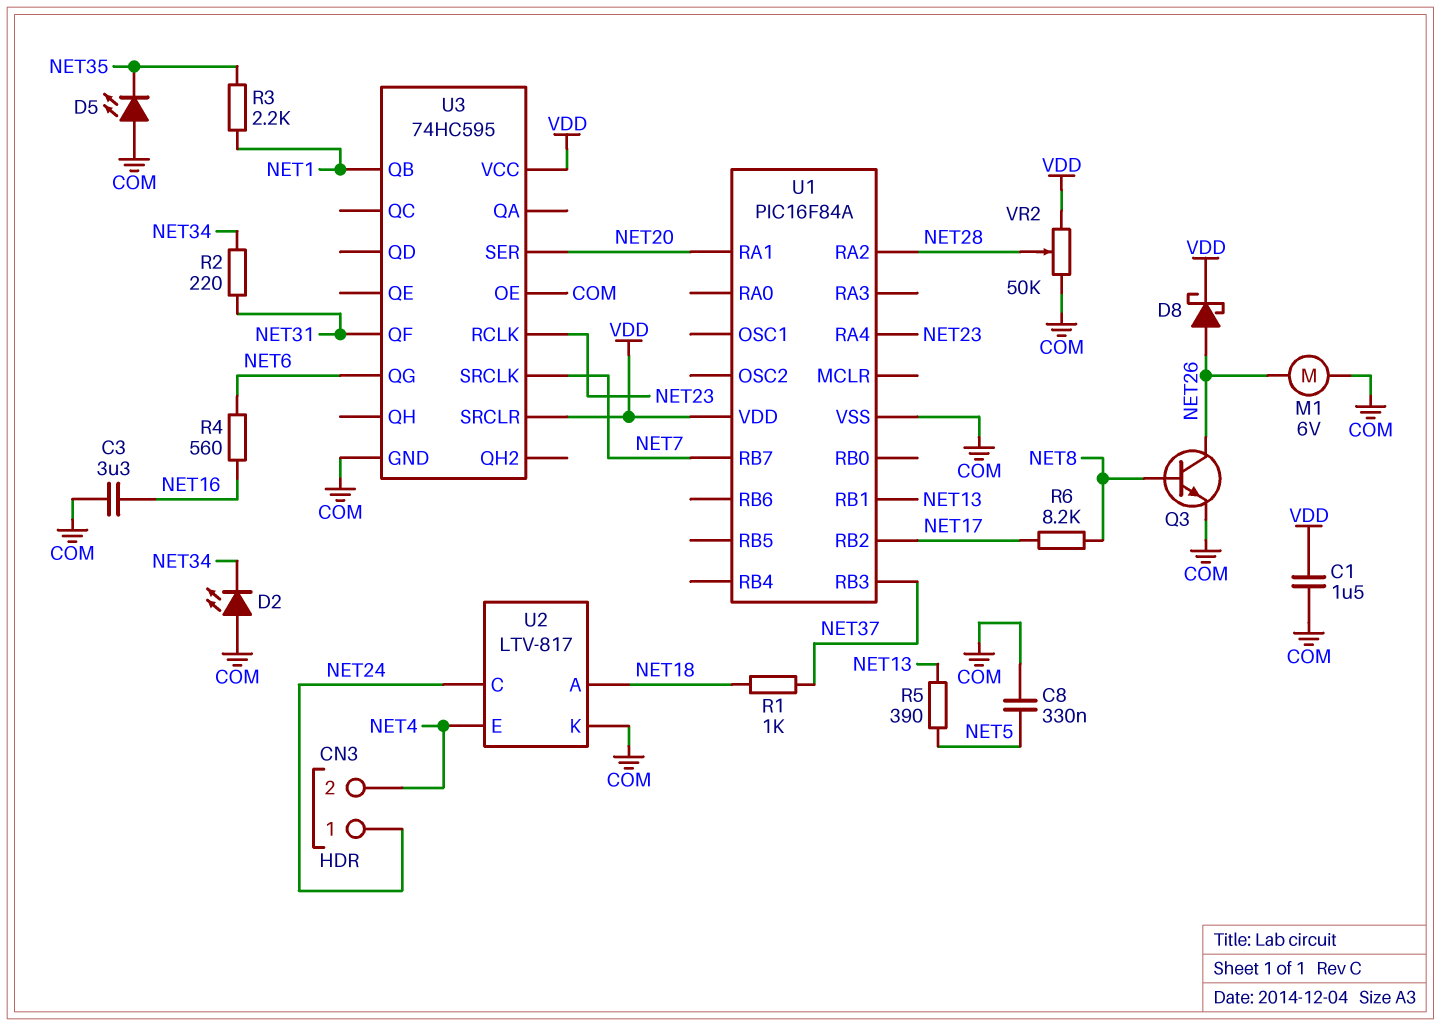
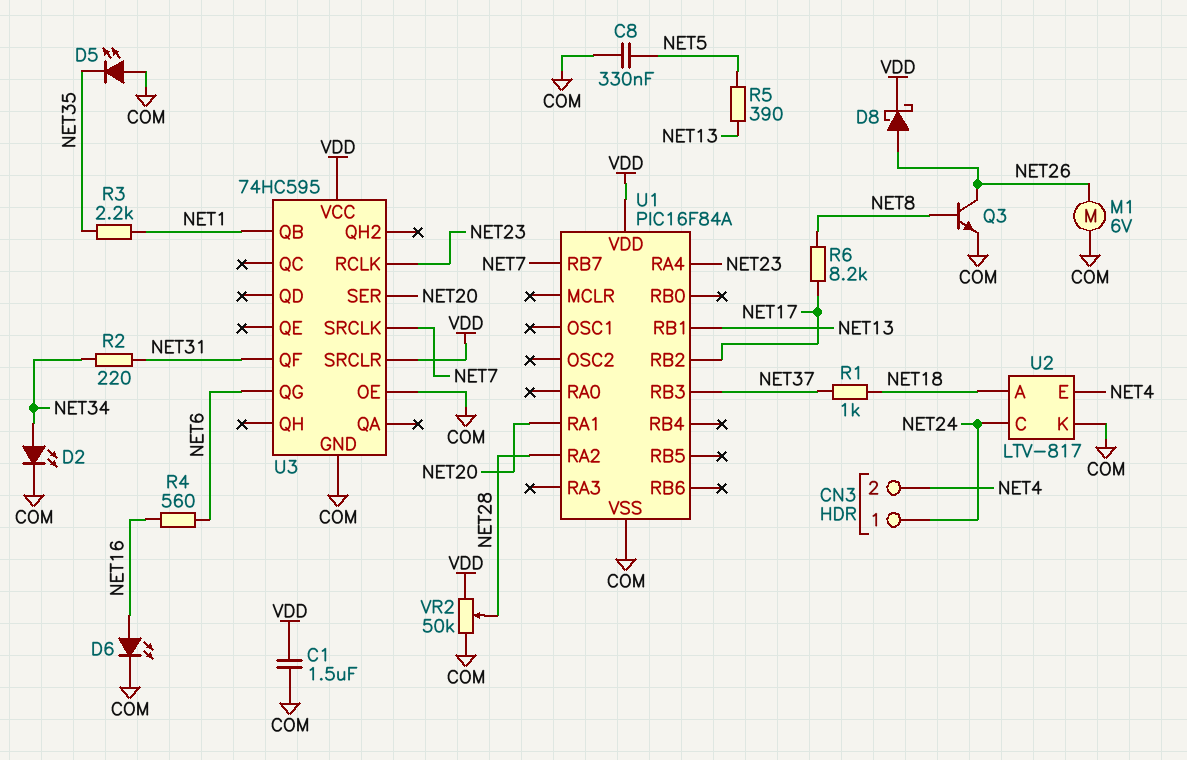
C3: 3.3uF (COM, NET16) -> none
D2: LED (A COM, K NET34) -> LED (A NET34, K COM)
D6: none -> LED (A NET16, K COM)

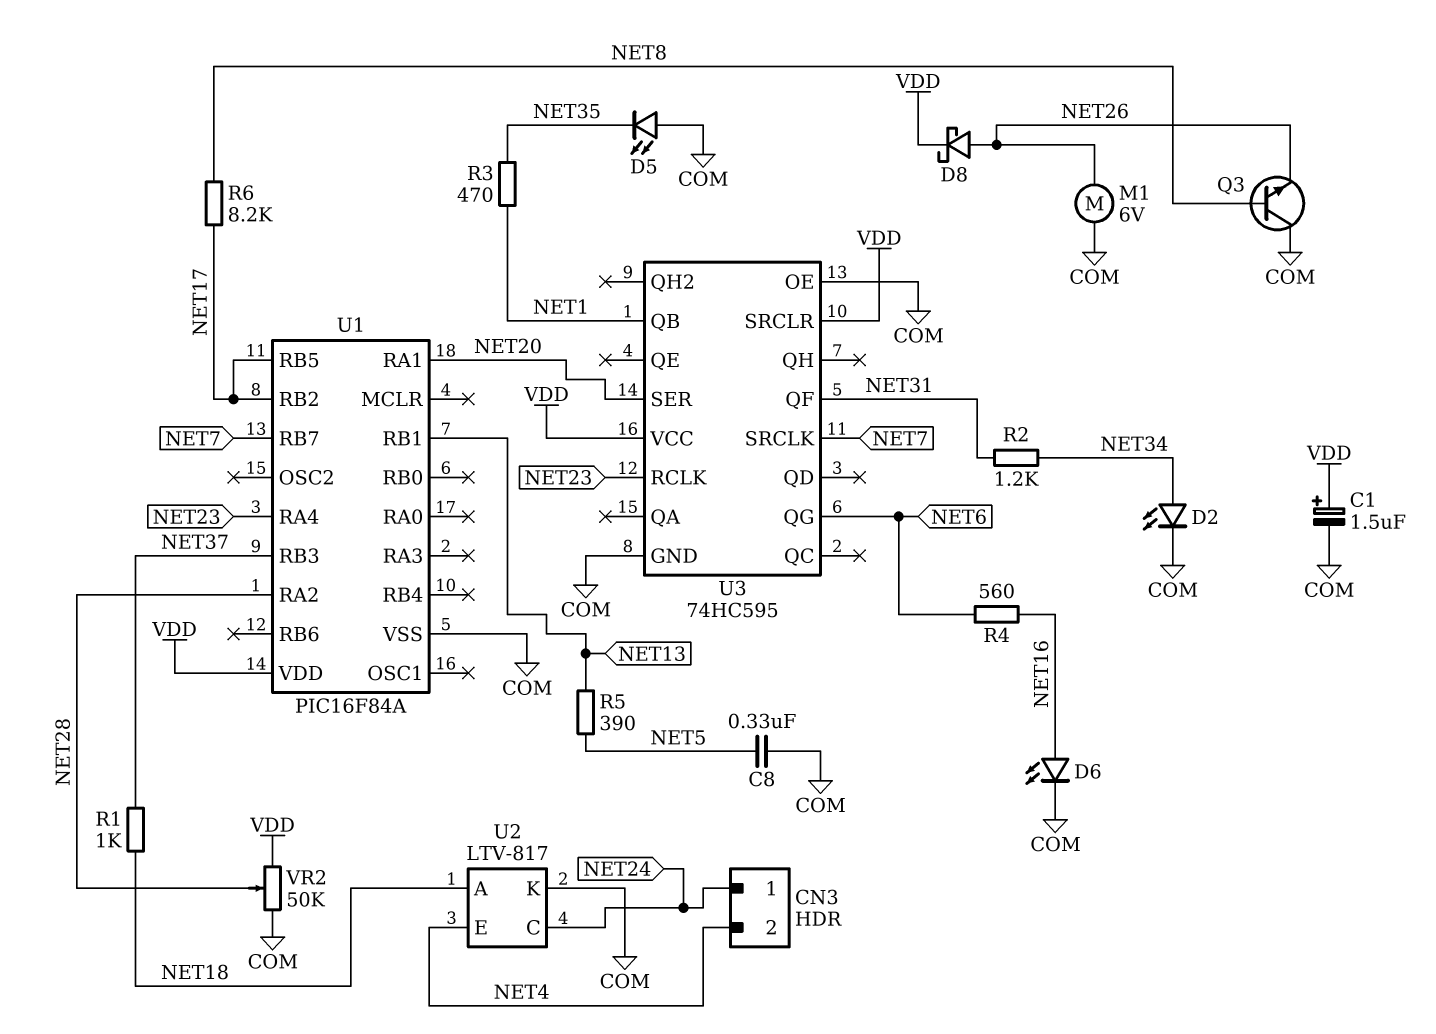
C1: 1.5uF (COM, VDD) -> 1.5uF (plus VDD, minus COM)
Q3: NPN (B NET8, C NET26, E COM) -> NPN (B NET8, C COM, E NET26)
R2: 220 (NET31, NET34) -> 1.2k (NET31, NET34)
R3: 2.2k (NET1, NET35) -> 470 (NET1, NET35)
U1 pin RB5: none -> NET17

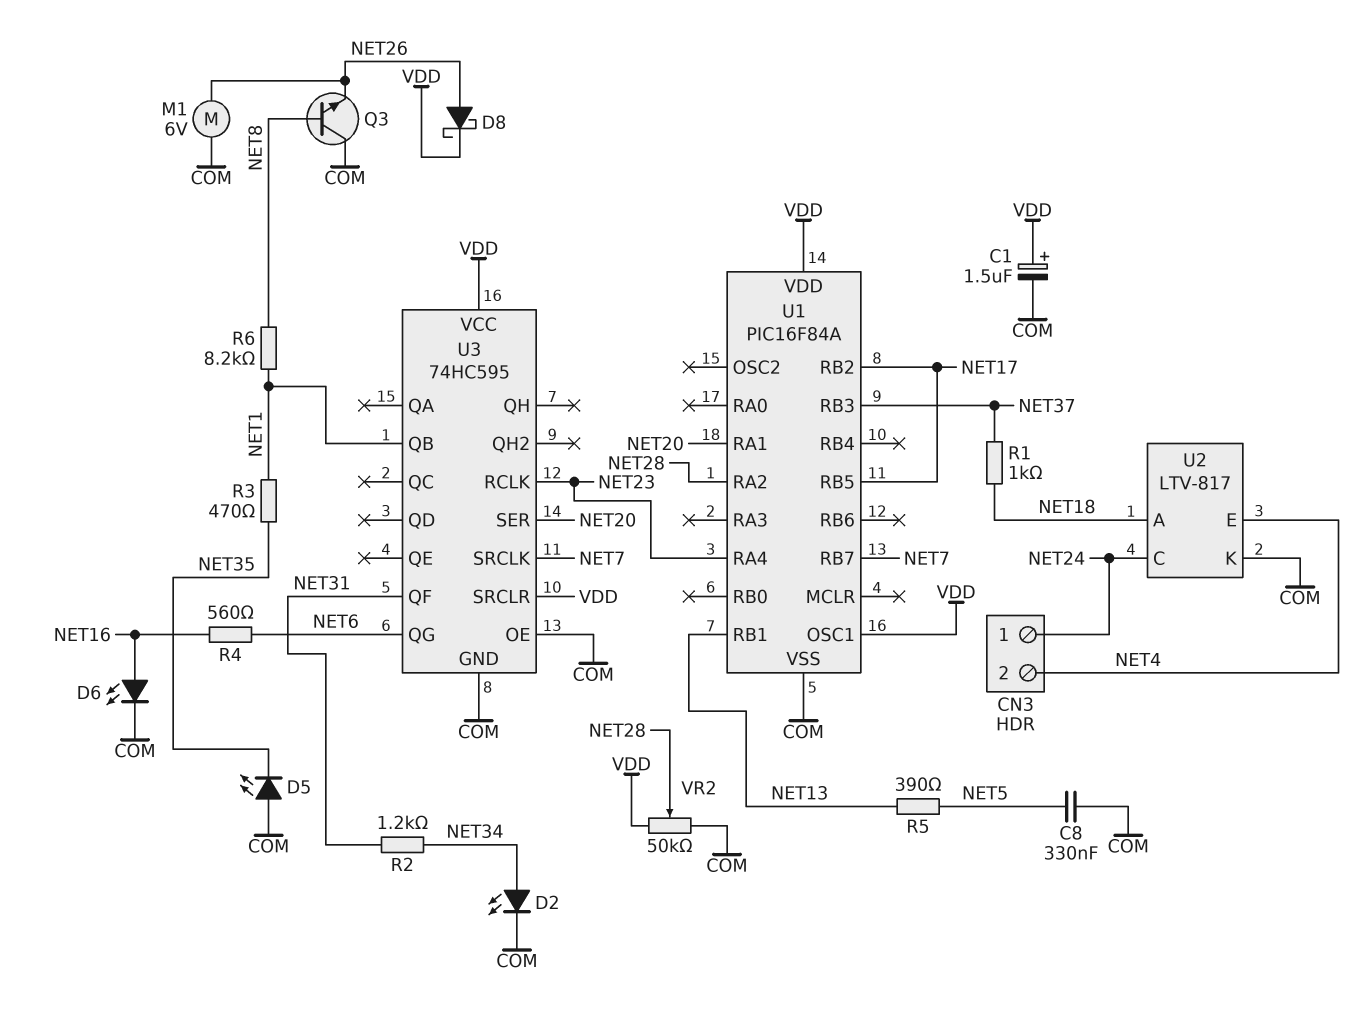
R6: 8.2k (NET8, NET17) -> 8.2k (NET1, NET8)
U1 pin OSC1: none -> VDD

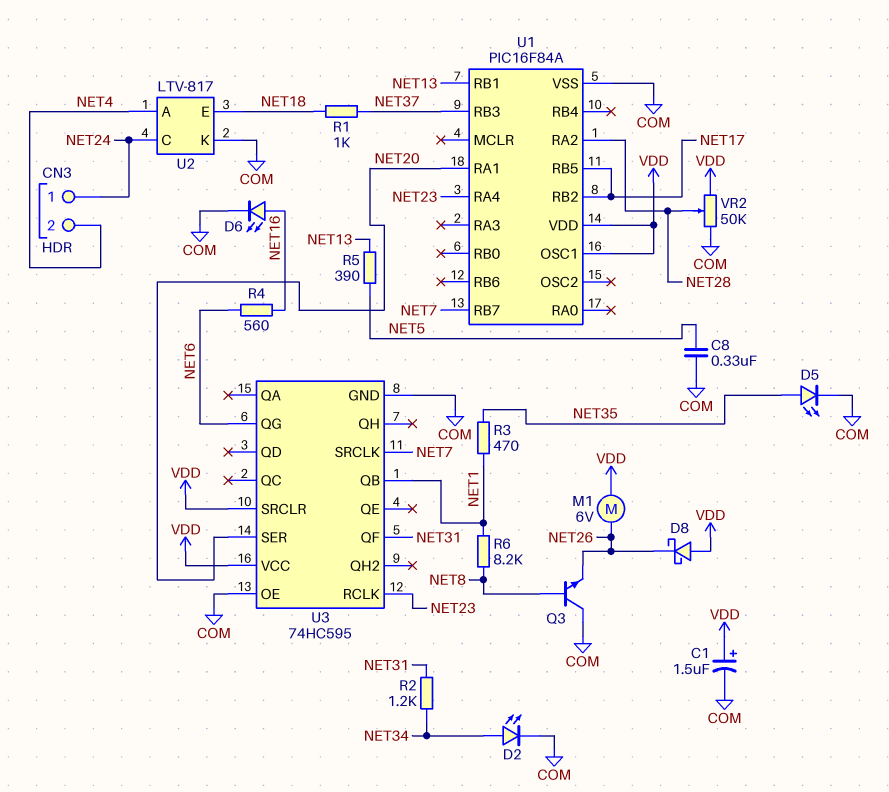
D5: LED (A COM, K NET35) -> LED (A NET35, K COM)
D8: schottky (A NET26, K VDD) -> schottky (A VDD, K NET26)
M1: motor 6V (COM, NET26) -> motor 6V (NET26, VDD)
U2 pin A: NET18 -> NET4
U2 pin E: NET4 -> NET18

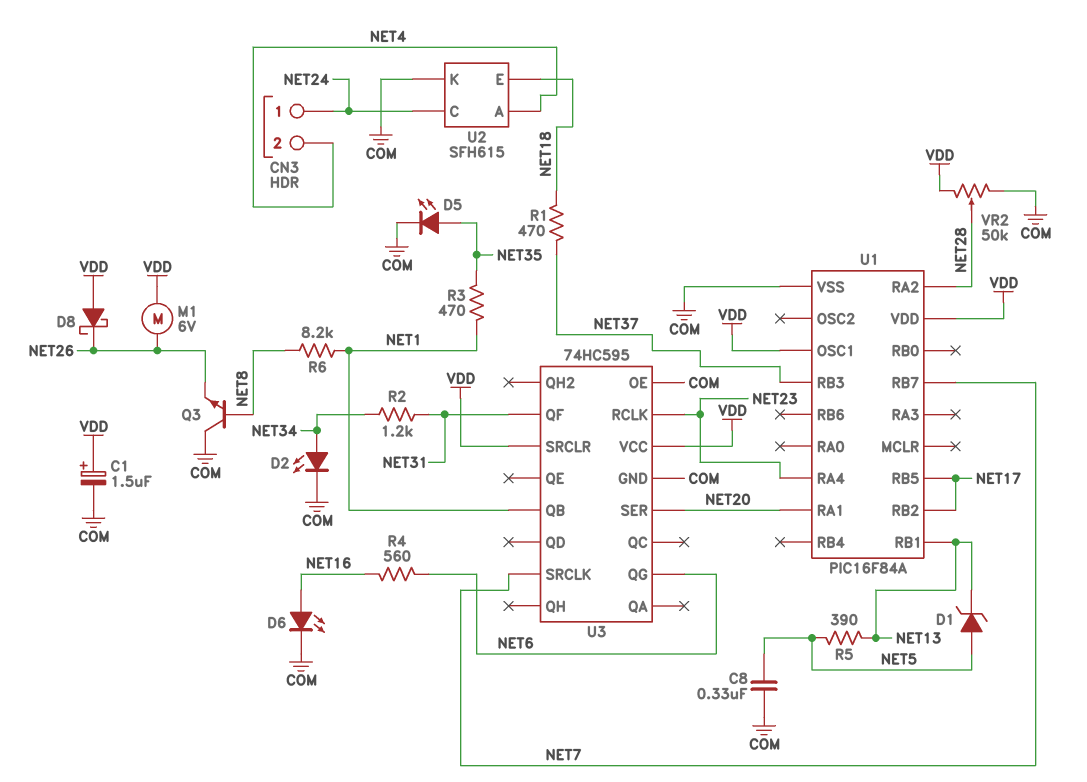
D1: none -> zener (A NET5, K NET13)
R1: 1k (NET18, NET37) -> 470 (NET18, NET37)
U2: LTV-817 -> SFH615

